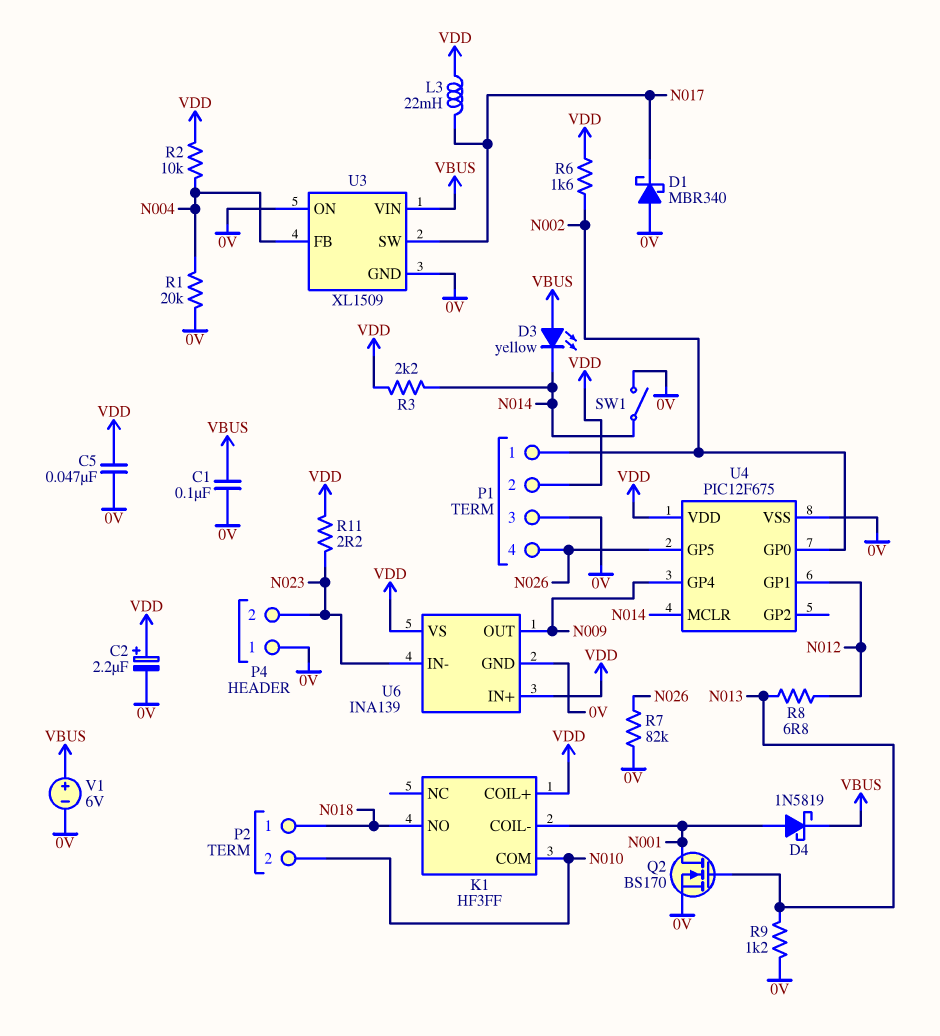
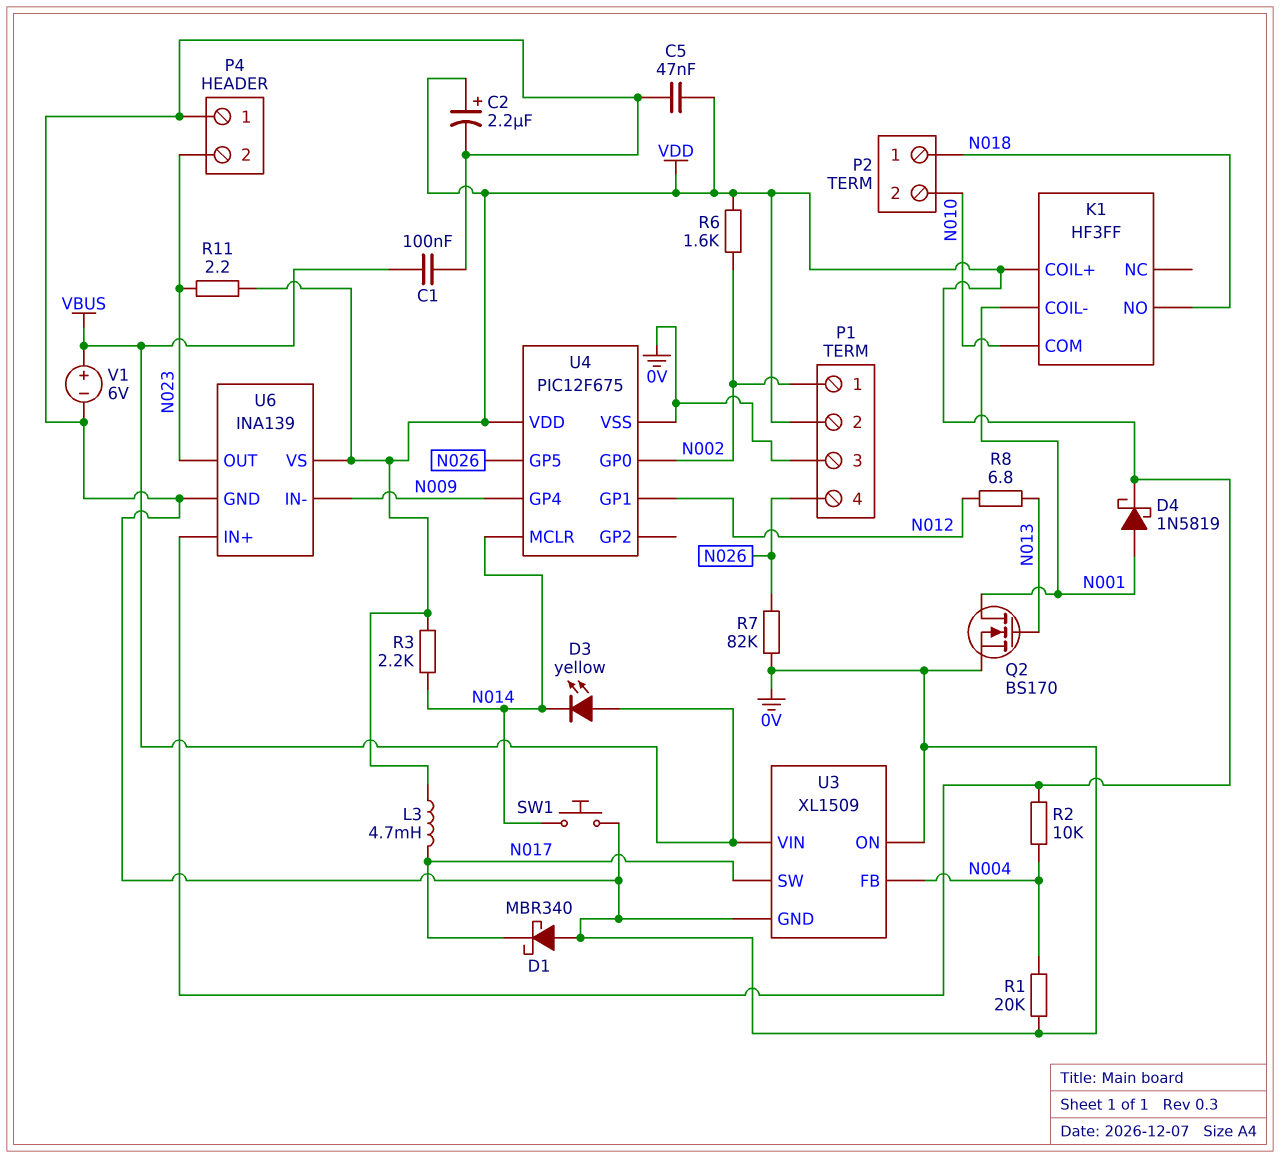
D4: schottky 1N5819 (A N001, K VBUS) -> schottky 1N5819 (A N001, K VDD)
L3: 22mH (N017, VDD) -> 4.7mH (N017, VDD)
R9: 1.2k (0V, N013) -> none
SW1: switch (0V, N014) -> button (0V, N014)
U6 pin IN-: N023 -> N009
U6 pin OUT: N009 -> N023

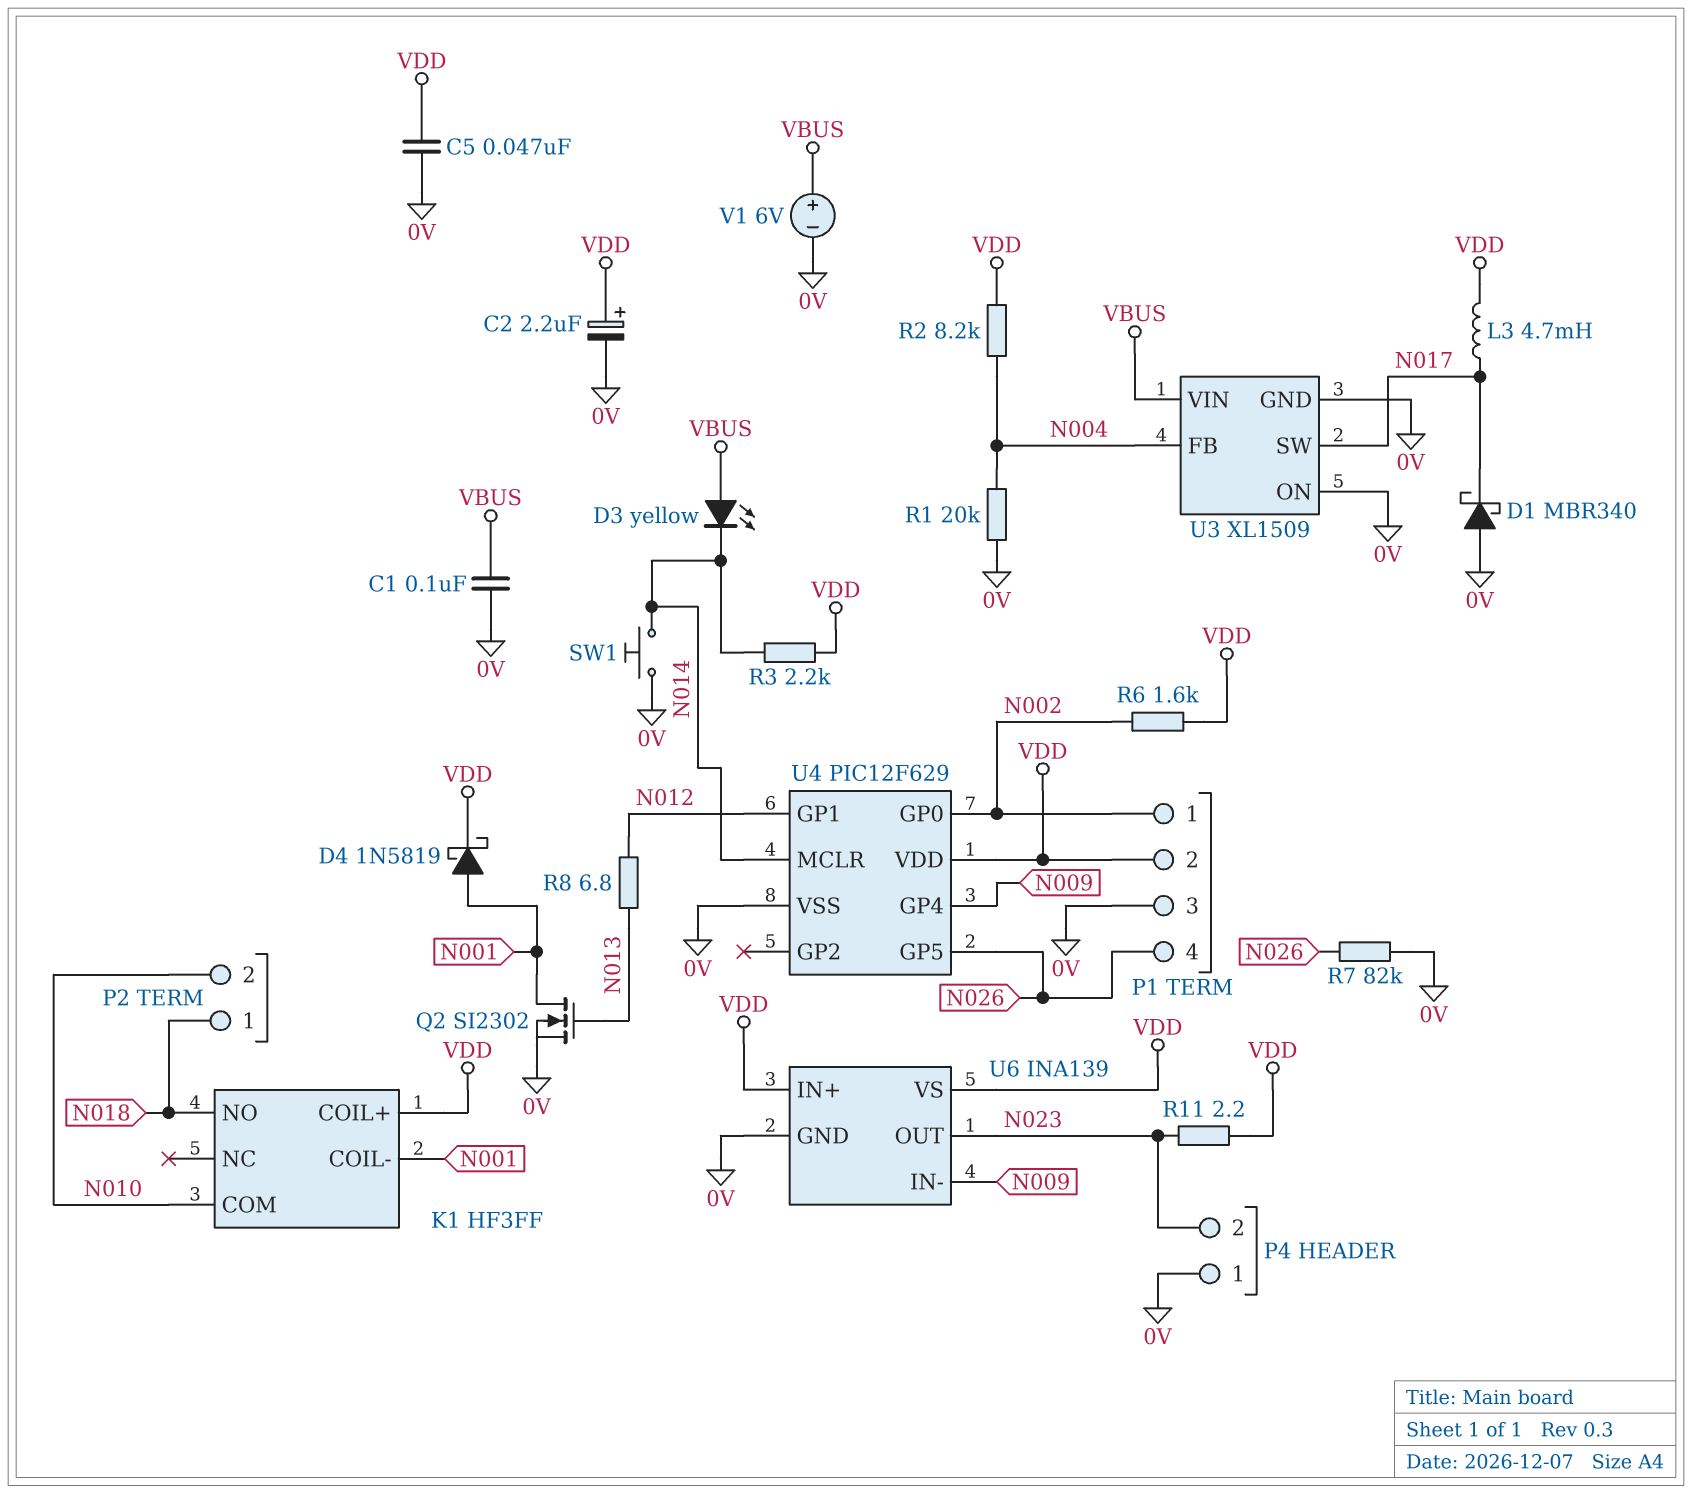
Q2: NMOS BS170 (G N013, D N001, S 0V) -> NMOS SI2302 (G N013, D N001, S 0V)
R2: 10k (N004, VDD) -> 8.2k (N004, VDD)
U4: PIC12F675 -> PIC12F629

